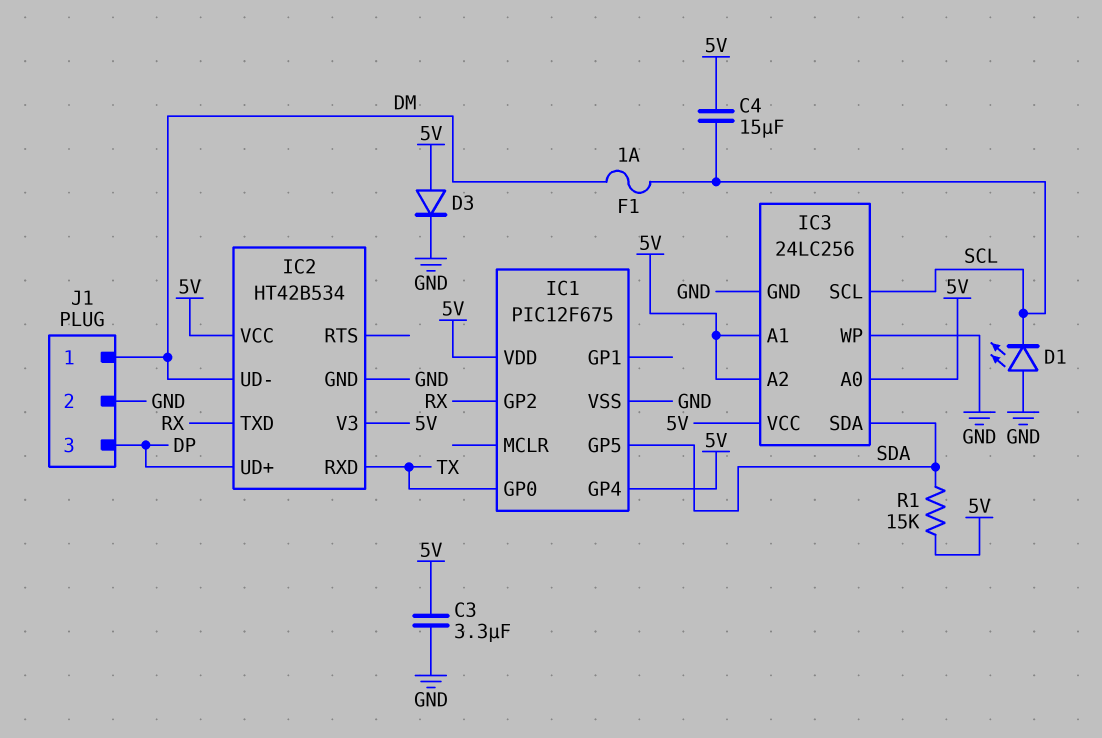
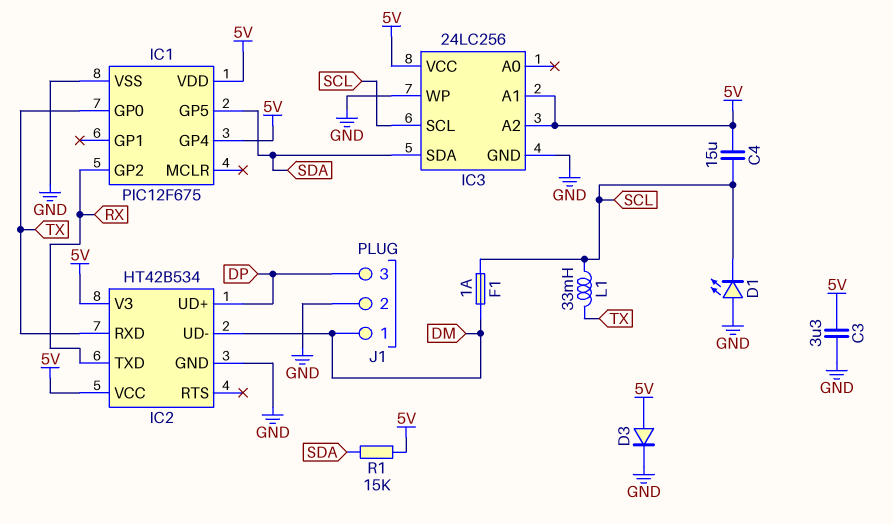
IC3 pin A0: 5V -> none
L1: none -> 33mH (SCL, TX)

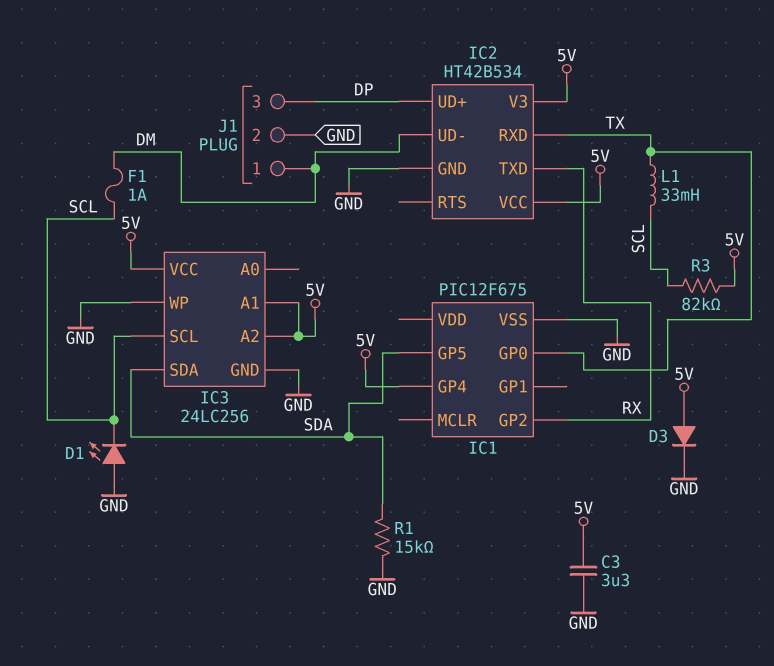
C4: 15uF (5V, SCL) -> none
IC1 pin VDD: 5V -> none
R1: 15k (5V, SDA) -> 15k (GND, SDA)
R3: none -> 82k (5V, SCL)

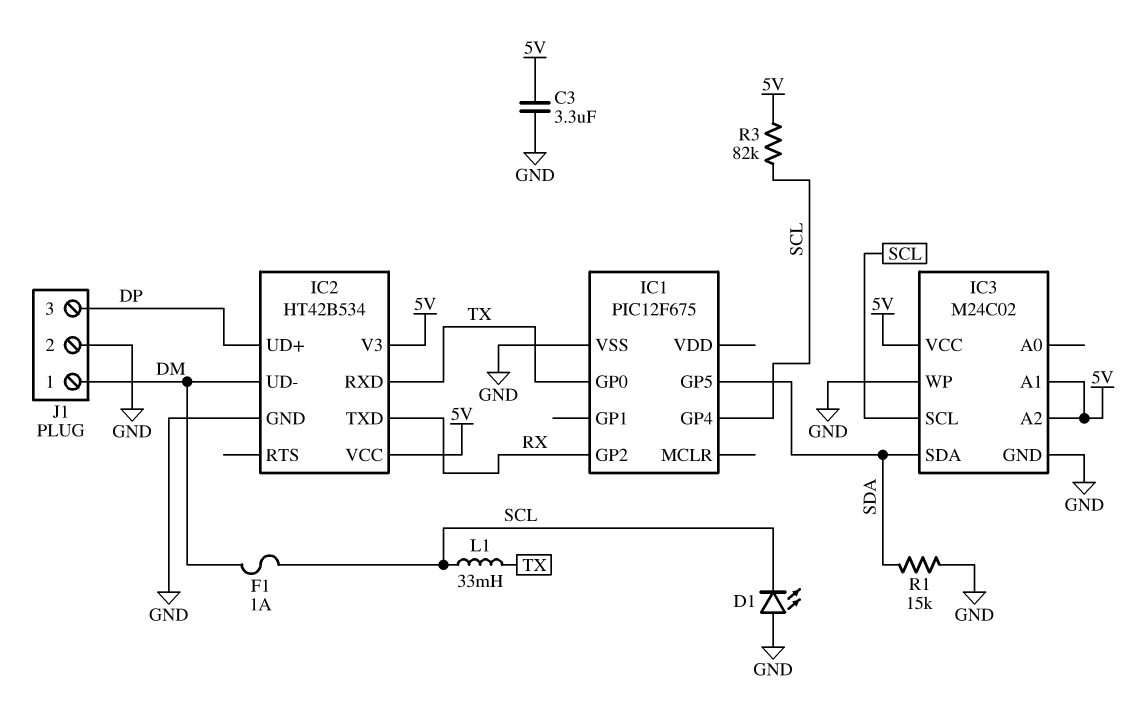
D3: diode (A 5V, K GND) -> none
IC1 pin GP4: 5V -> SCL
IC3: 24LC256 -> M24C02

